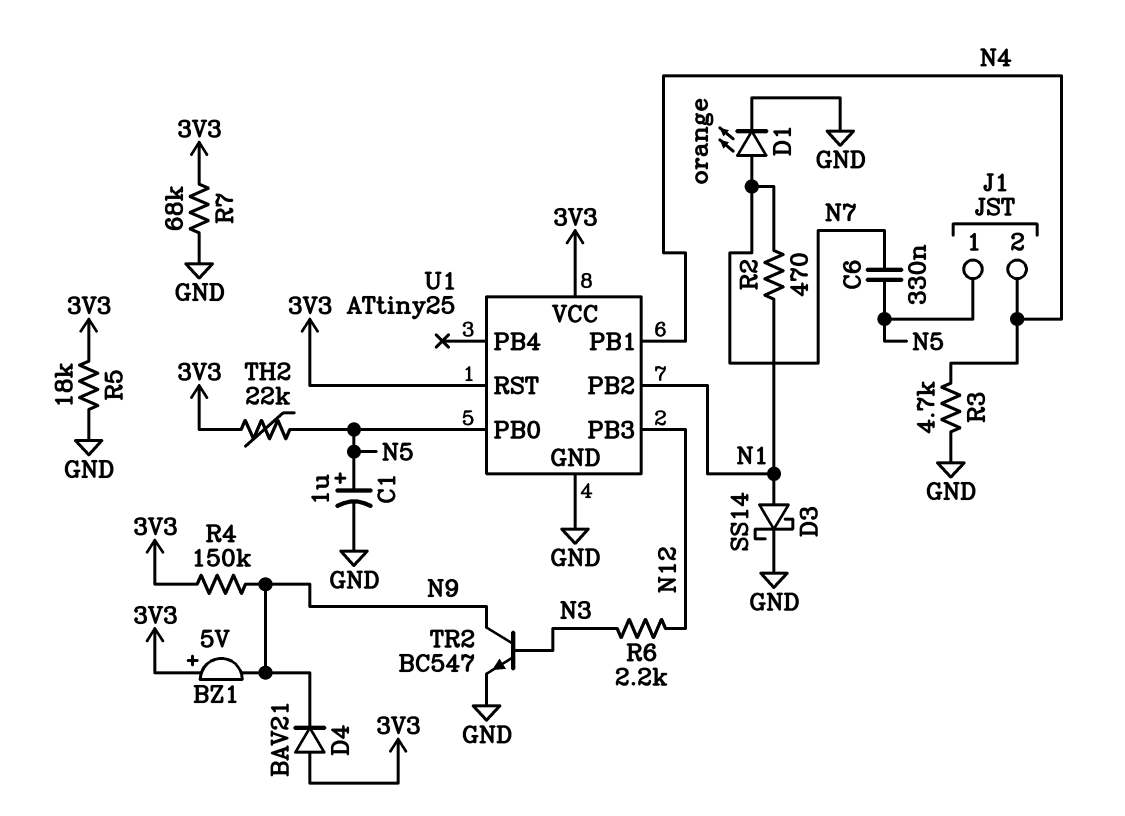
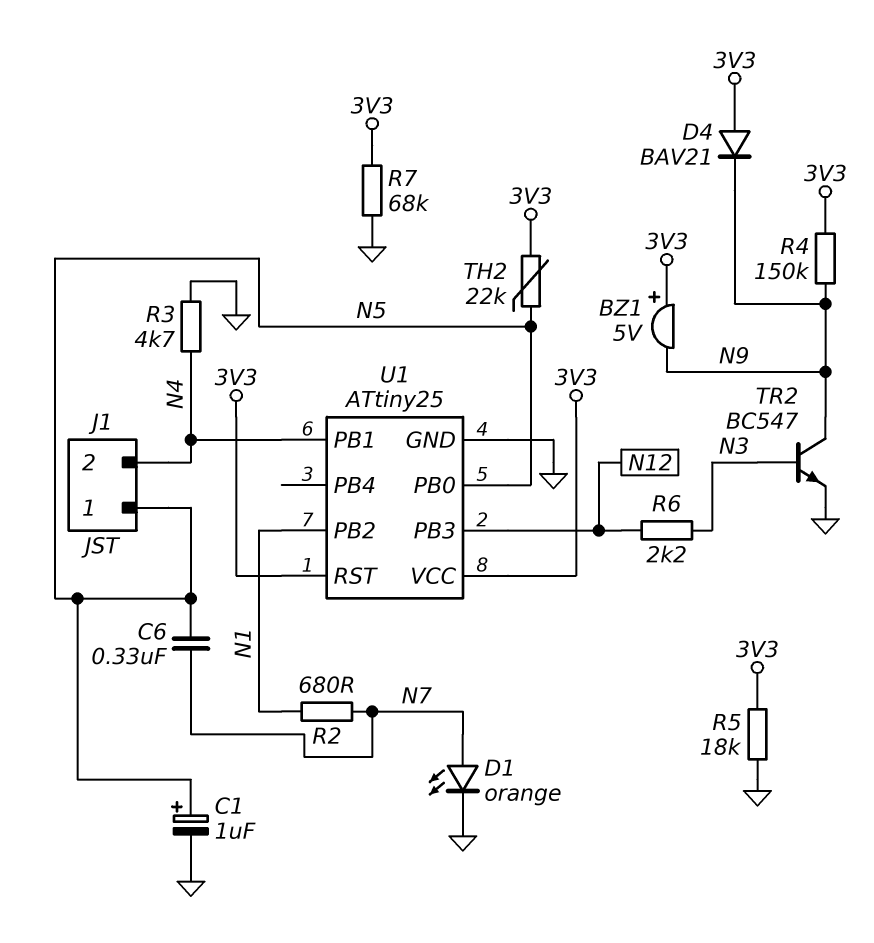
D3: schottky SS14 (A N1, K GND) -> none
R2: 470 (N1, N7) -> 680 (N1, N7)

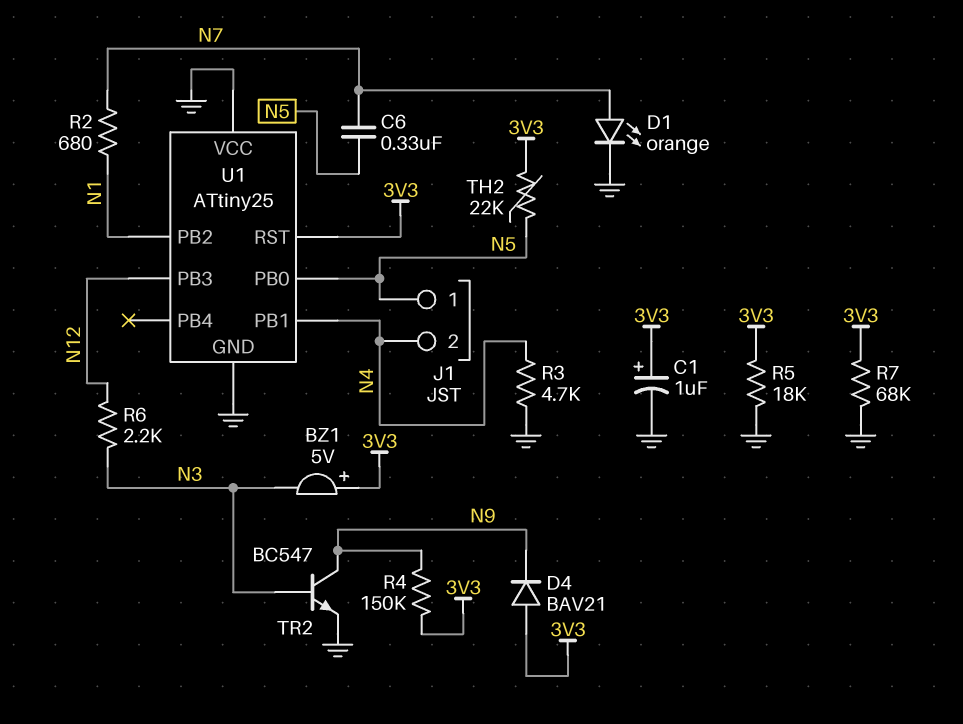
BZ1: buzzer 5V (plus 3V3, minus N9) -> buzzer 5V (plus 3V3, minus N3)
C1: 1uF (plus N5, minus GND) -> 1uF (plus 3V3, minus GND)
U1 pin VCC: 3V3 -> GND

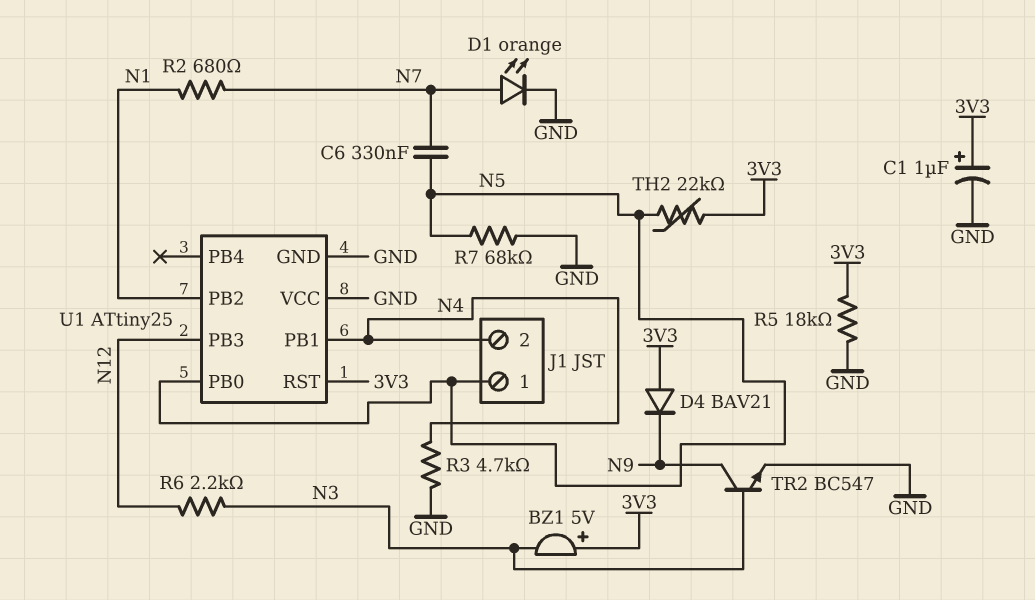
R4: 150k (3V3, N9) -> none
R7: 68k (3V3, GND) -> 68k (GND, N5)

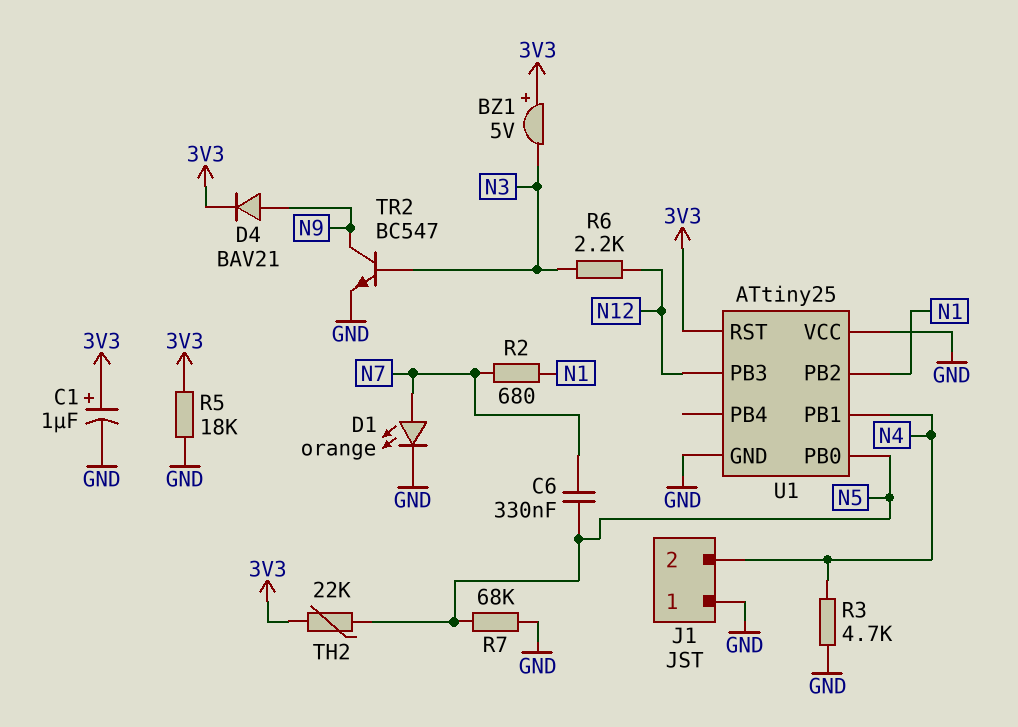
D4: diode BAV21 (A 3V3, K N9) -> diode BAV21 (A N9, K 3V3)
J1 pin 1: N5 -> GND

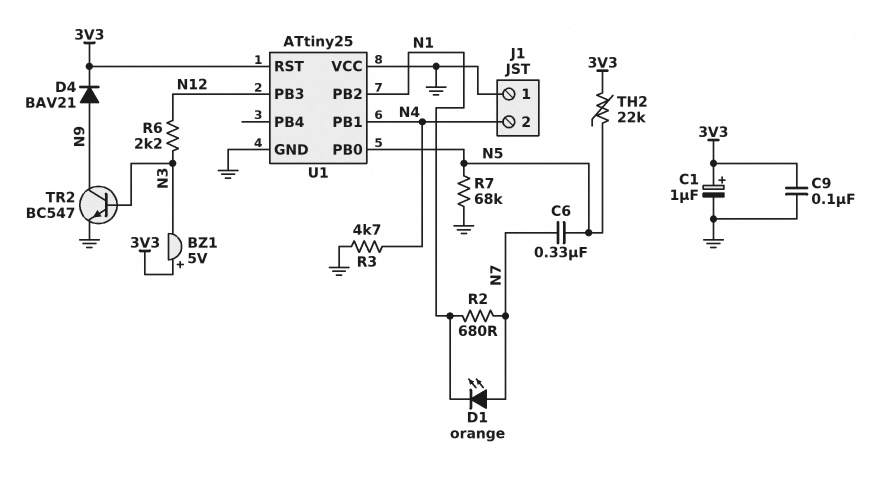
C9: none -> 100nF (3V3, GND)
D1: LED orange (A N7, K GND) -> LED orange (A N7, K N1)
R5: 18k (3V3, GND) -> none

